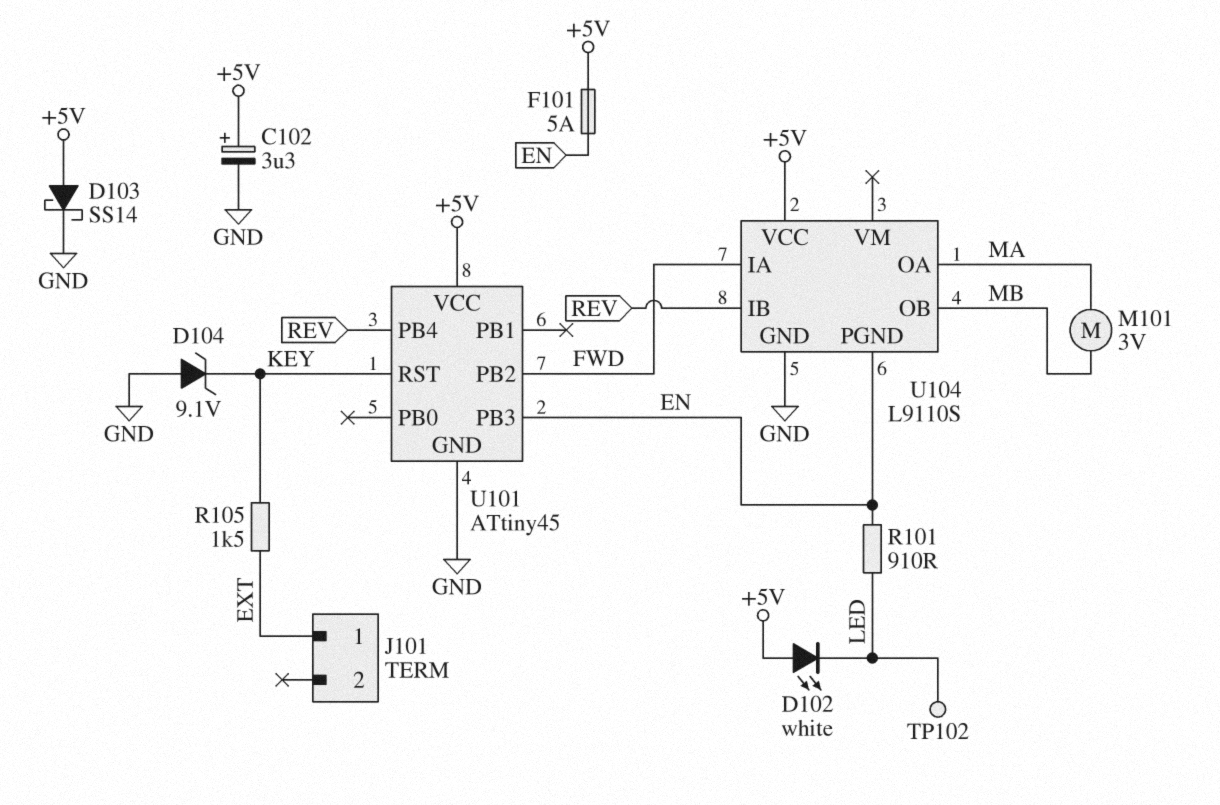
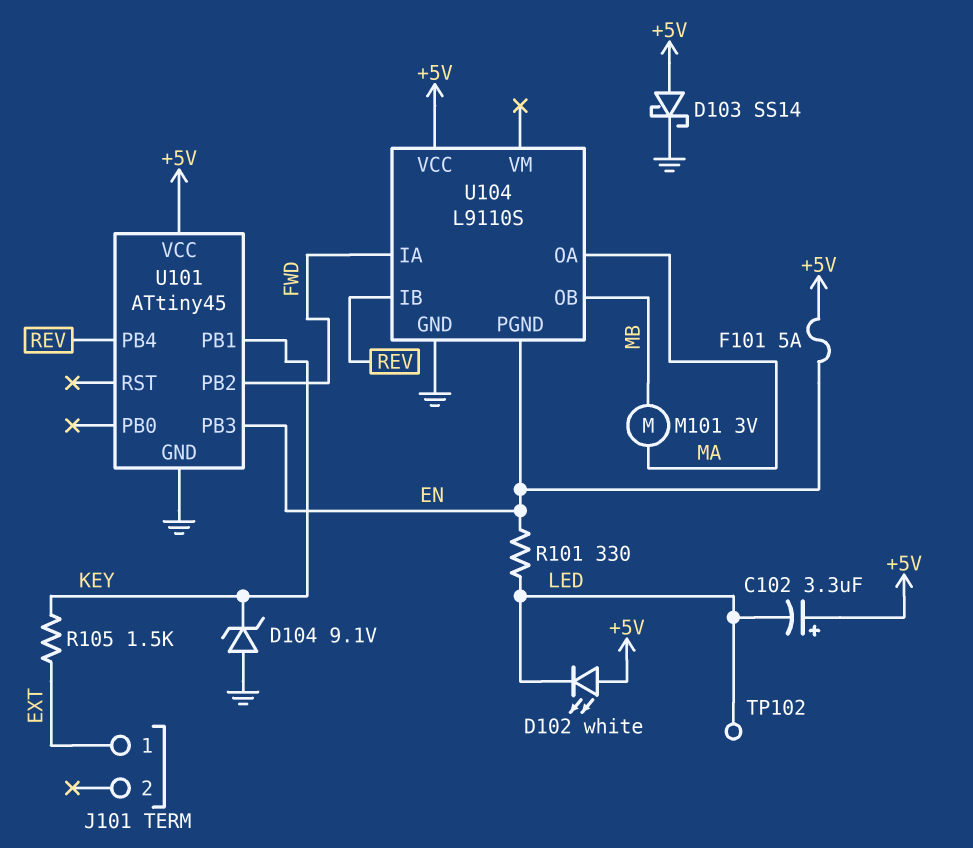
C102: 3.3uF (plus +5V, minus GND) -> 3.3uF (plus +5V, minus LED)
R101: 910 (EN, LED) -> 330 (EN, LED)
U101 pin PB1: none -> KEY
U101 pin RST: KEY -> none

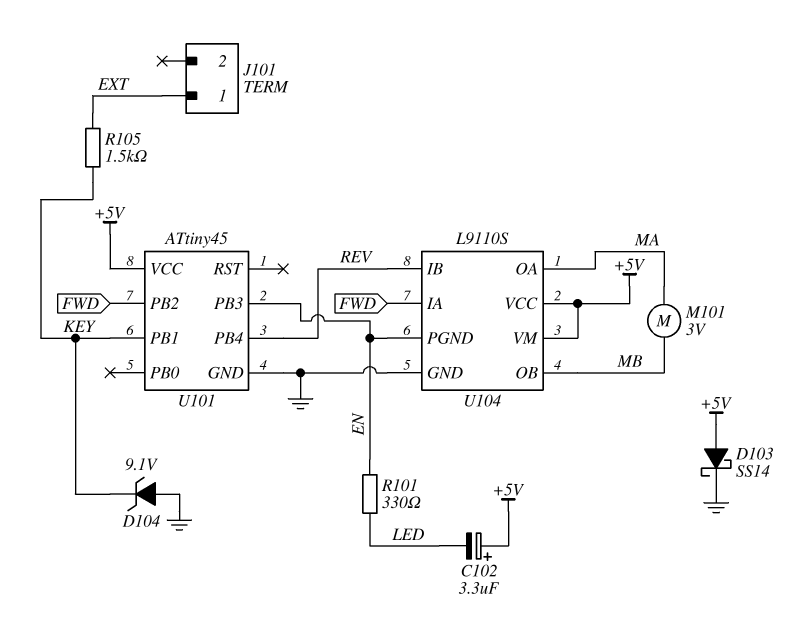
D102: LED white (A +5V, K LED) -> none
F101: 5A (+5V, EN) -> none
TP102: test point (LED) -> none
U104 pin VM: none -> +5V

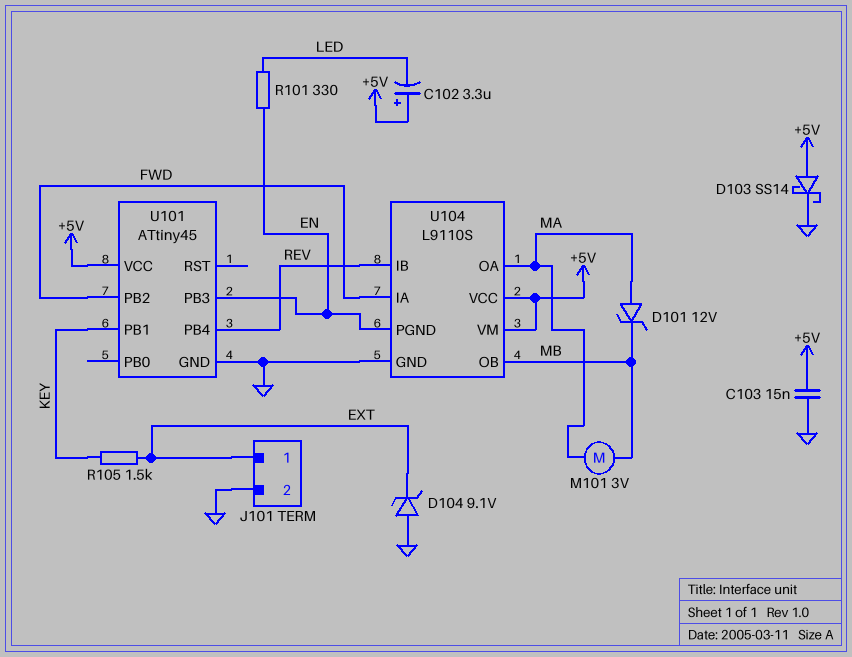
C103: none -> 15nF (+5V, GND)
D101: none -> zener 12V (A MA, K MB)
D104: zener 9.1V (A GND, K KEY) -> zener 9.1V (A GND, K EXT)
J101 pin 2: none -> GND

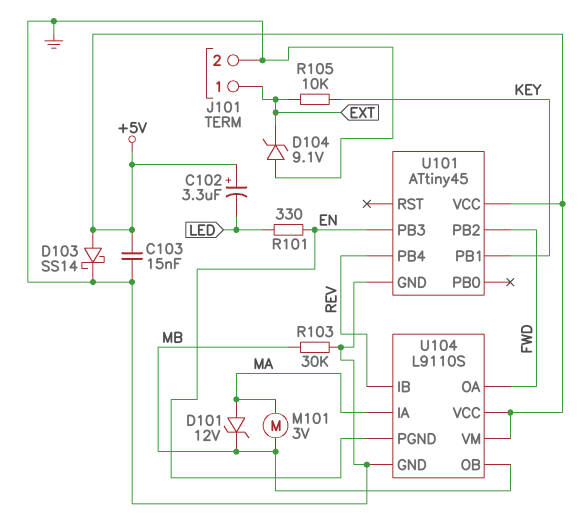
R103: none -> 30k (GND, MB)
R105: 1.5k (EXT, KEY) -> 10k (EXT, KEY)
U104 pin IA: FWD -> MA
U104 pin OA: MA -> FWD

